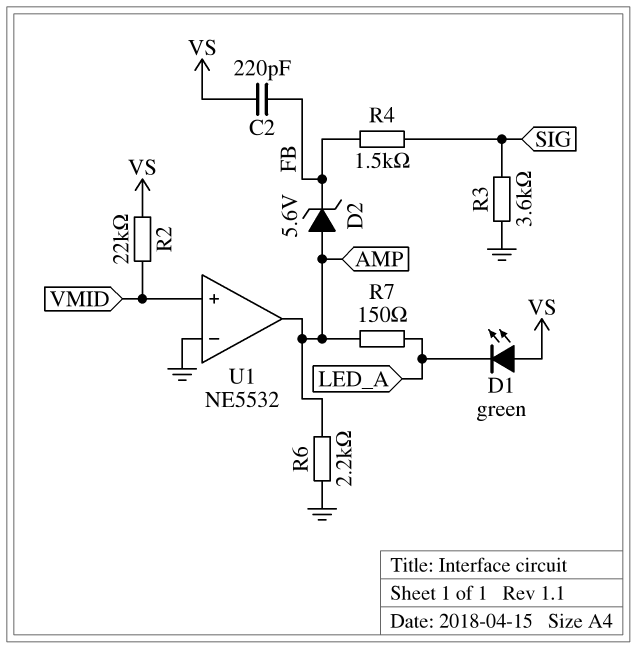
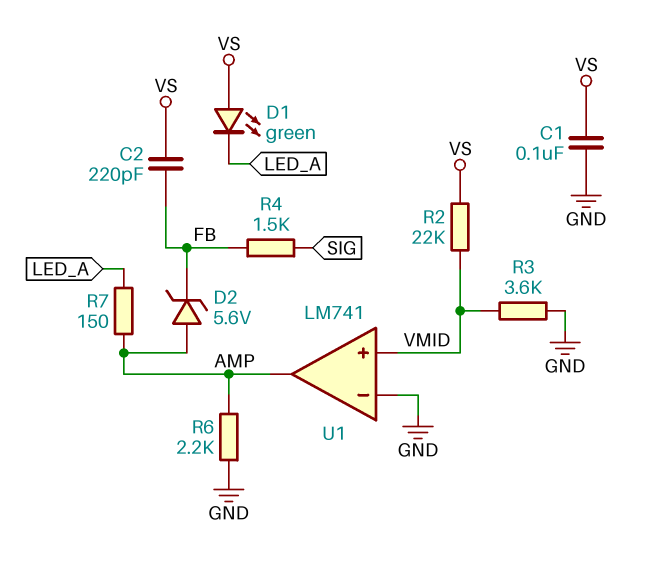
C1: none -> 100nF (GND, VS)
R3: 3.6k (GND, SIG) -> 3.6k (GND, VMID)
U1: NE5532 -> LM741

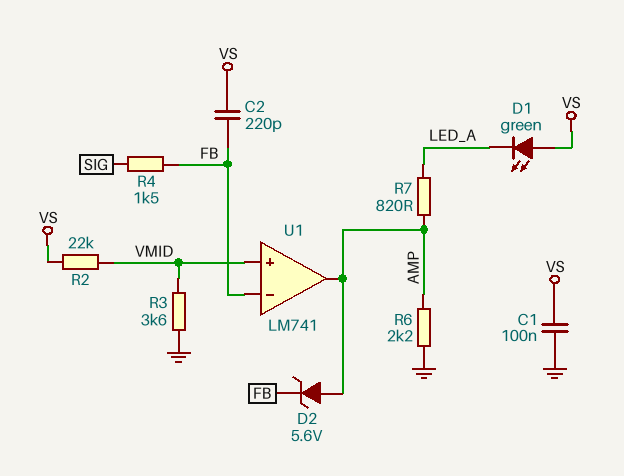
R7: 150 (AMP, LED_A) -> 820 (AMP, LED_A)
U1 pin in-: GND -> FB

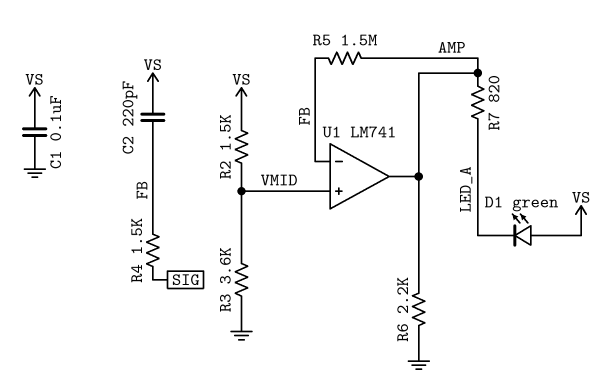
D2: zener 5.6V (A AMP, K FB) -> none
R2: 22k (VMID, VS) -> 1.5k (VMID, VS)
R5: none -> 1.5M (AMP, FB)

